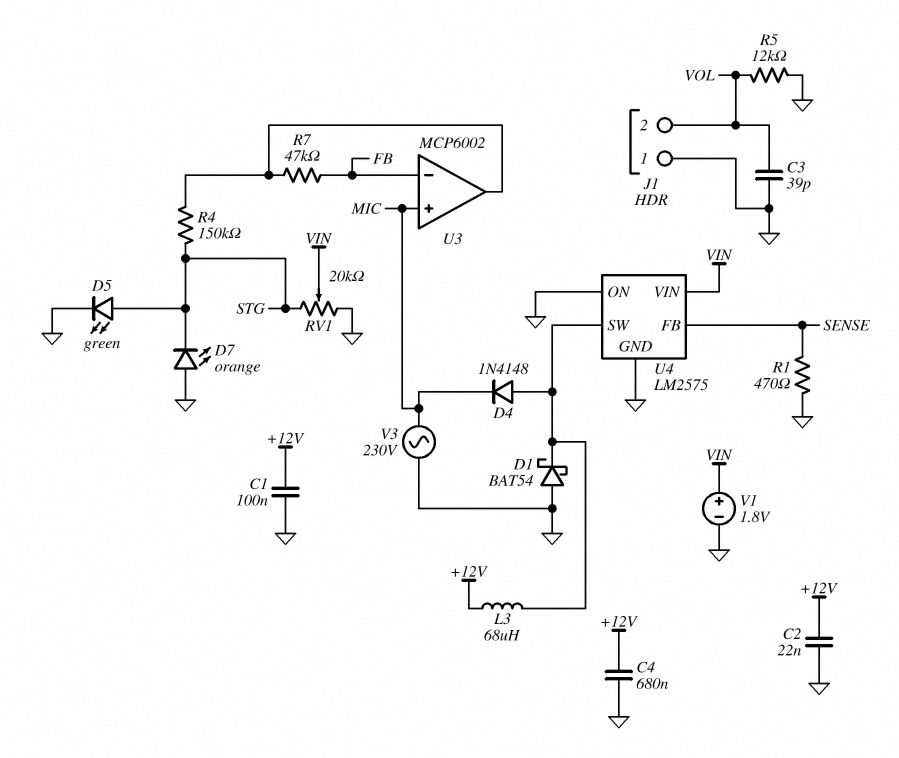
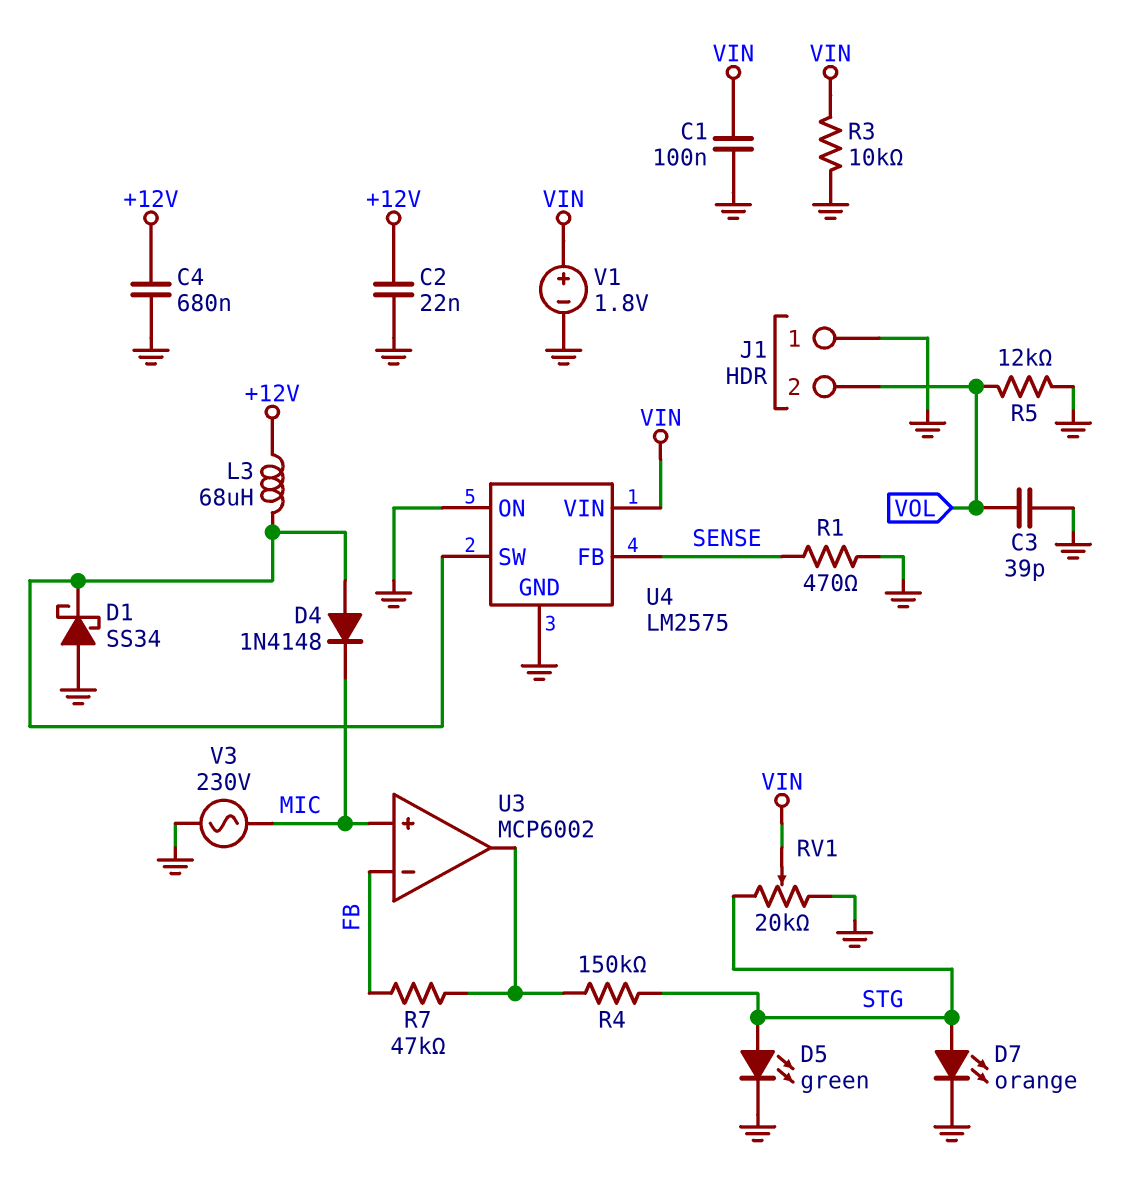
C1: 100nF (+12V, GND) -> 100nF (GND, VIN)
D1: schottky BAT54 (A GND, K U4/SW) -> schottky SS34 (A GND, K U4/SW)
D7: LED orange (A GND, K STG) -> LED orange (A STG, K GND)
R3: none -> 10k (GND, VIN)

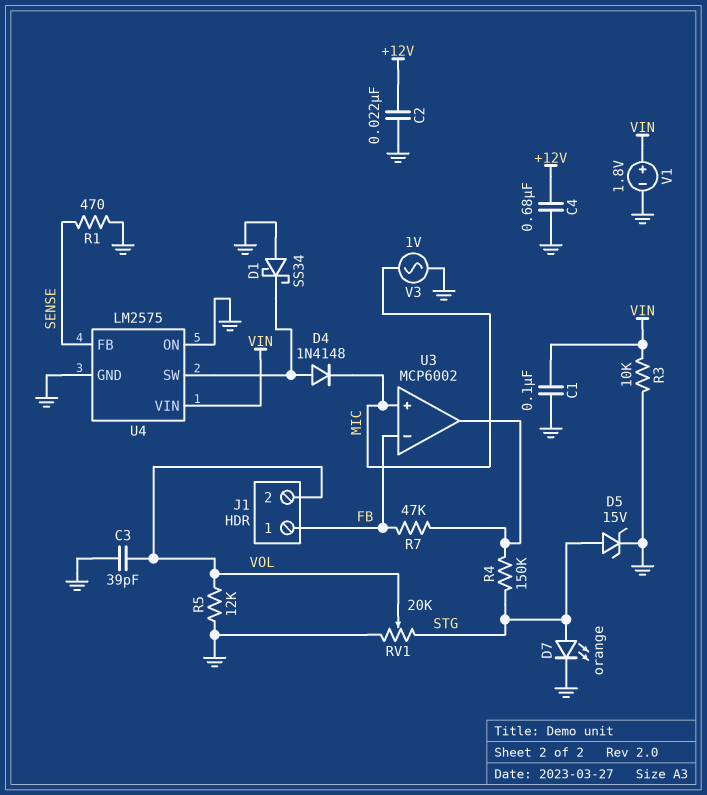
D5: LED green (A STG, K GND) -> zener 15V (A STG, K GND)
J1 pin 1: GND -> FB
L3: 68uH (+12V, U4/SW) -> none
RV1: 20k (GND, STG, wiper VIN) -> 20k (GND, STG, wiper VOL)
V3: AC 230V (GND, MIC) -> AC 1V (GND, MIC)

